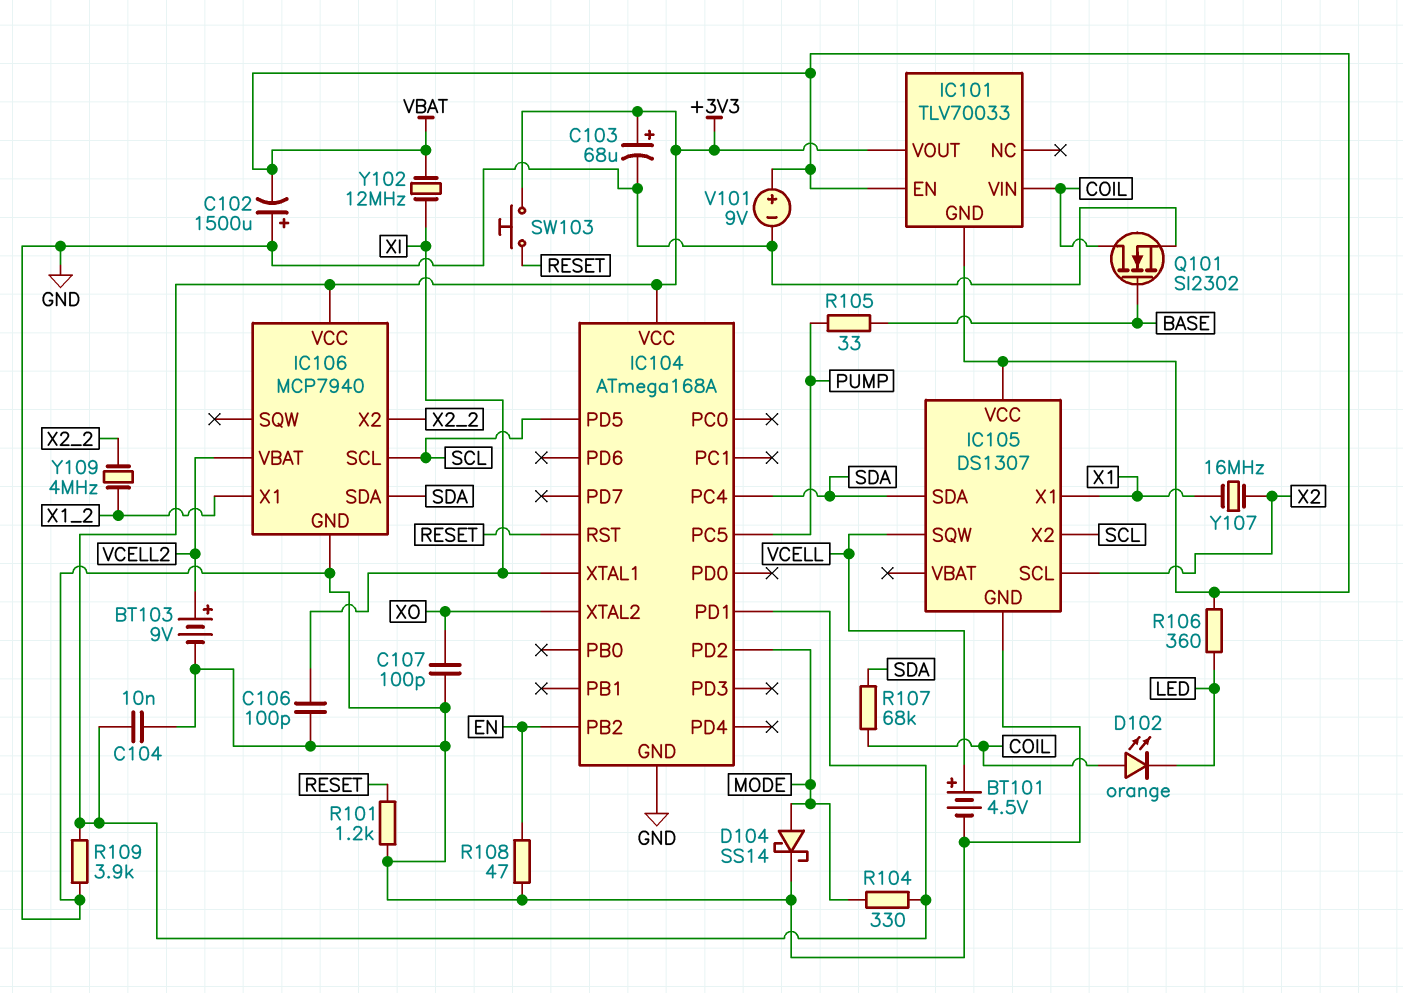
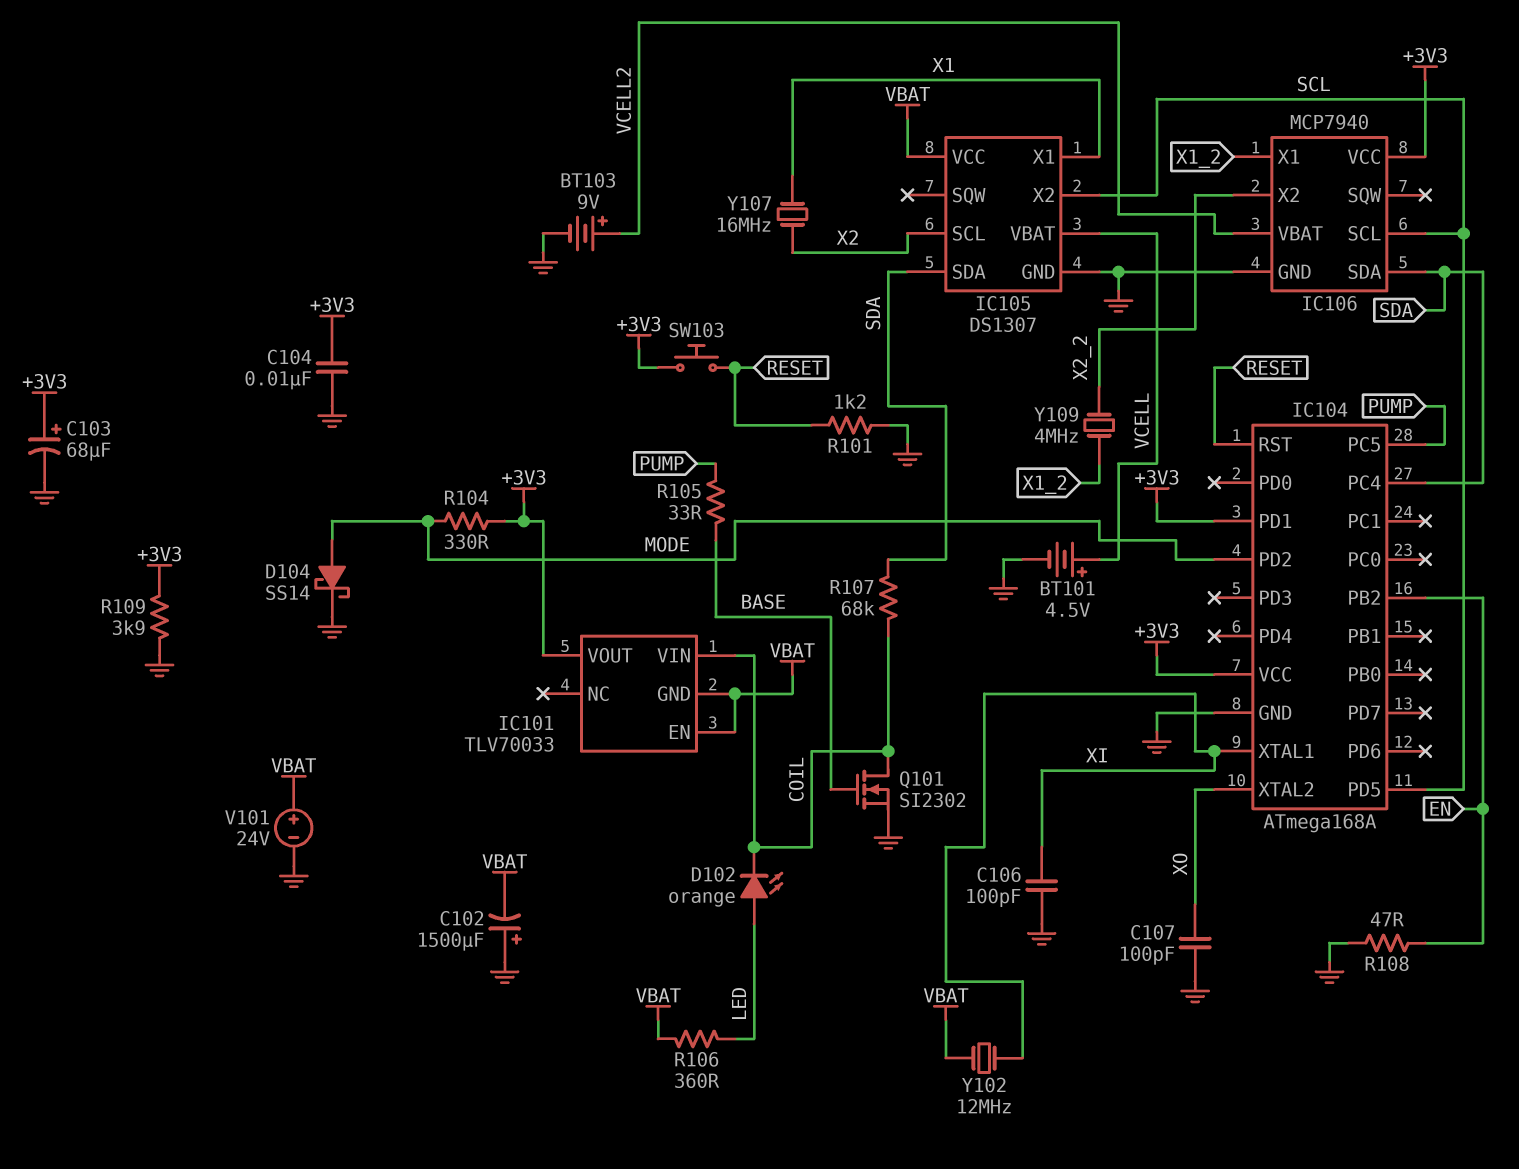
D102: LED orange (A COIL, K LED) -> LED orange (A LED, K COIL)
IC105 pin SQW: VCELL -> none
IC105 pin VBAT: none -> VCELL
V101: 9V (plus VBAT, minus GND) -> 24V (plus VBAT, minus GND)

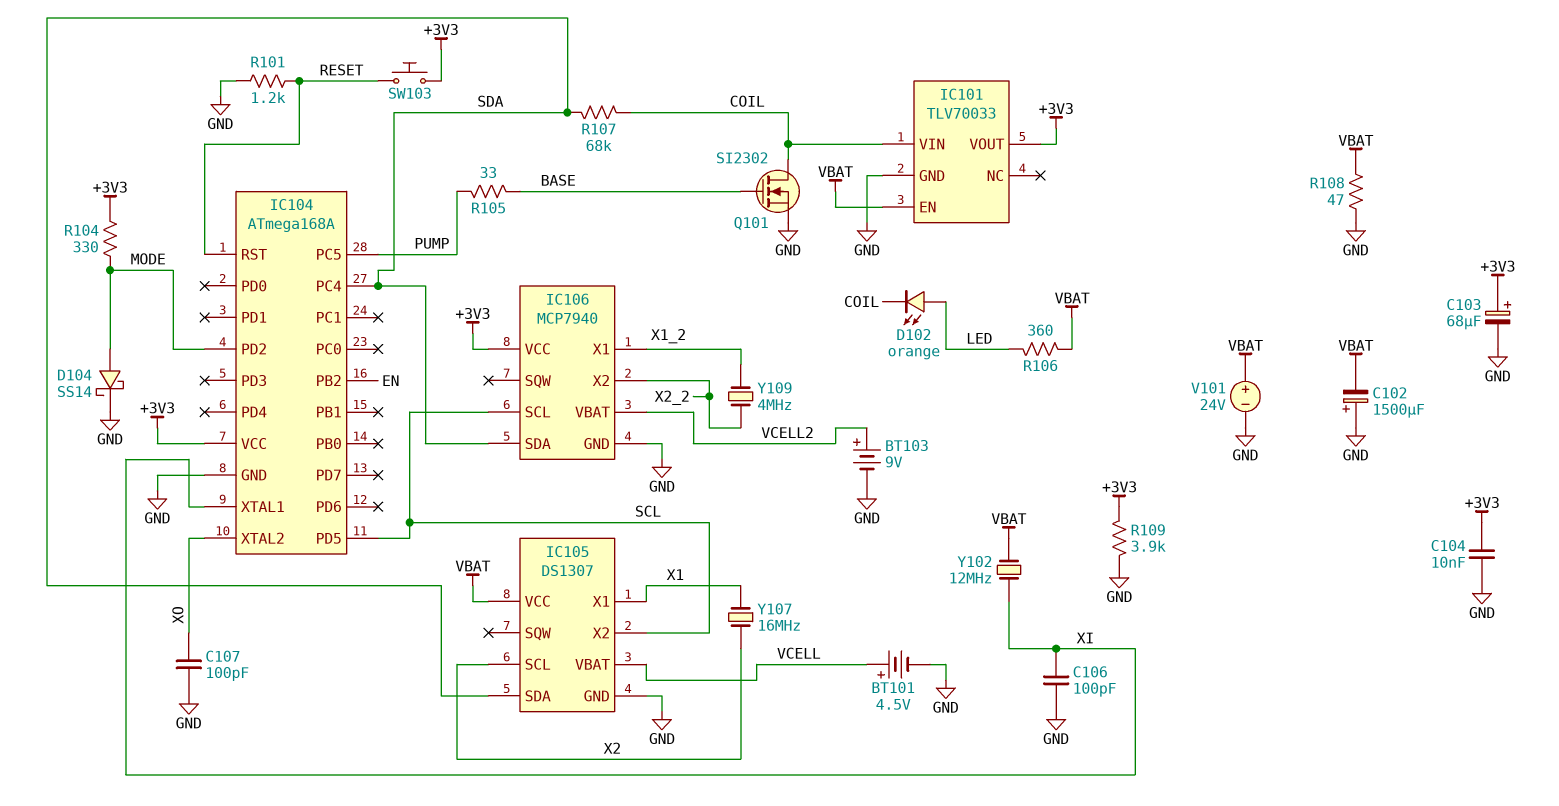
IC101 pin GND: VBAT -> GND
IC104 pin PD1: +3V3 -> none
R108: 47 (EN, GND) -> 47 (GND, VBAT)

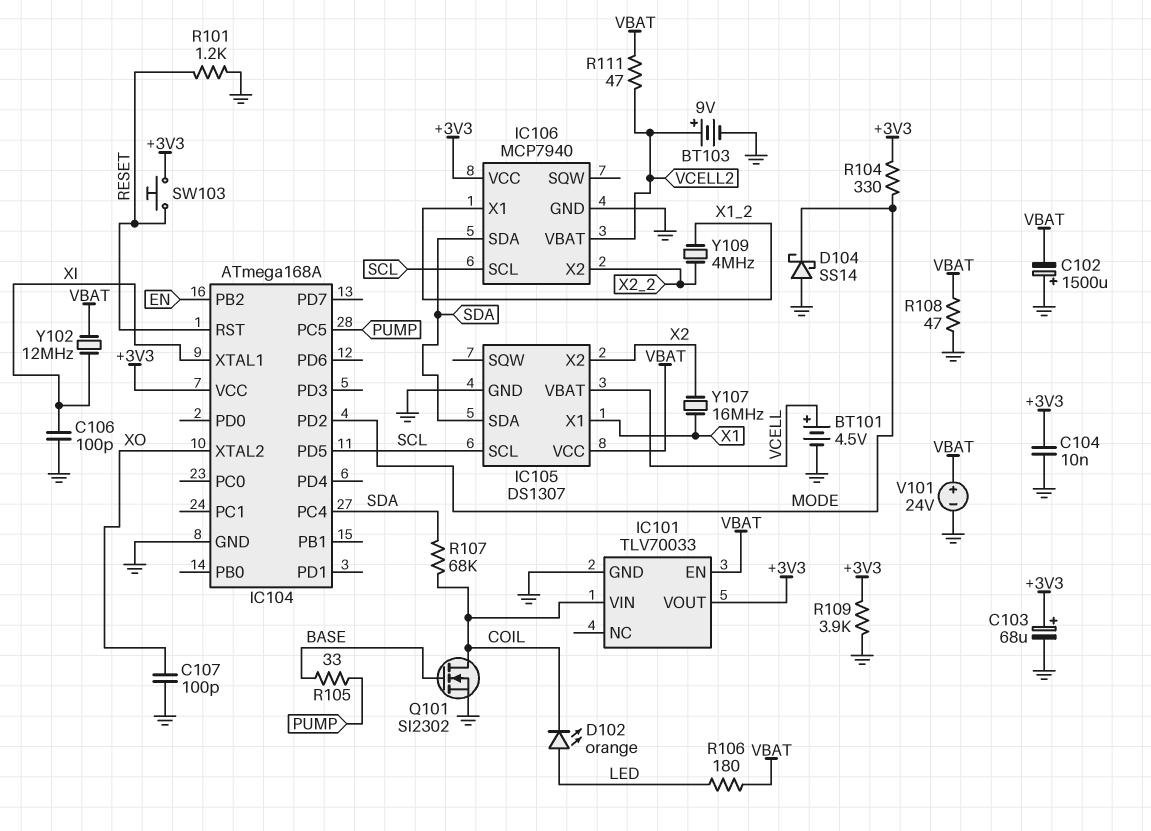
D104: schottky SS14 (A MODE, K GND) -> schottky SS14 (A GND, K MODE)
IC105 pin SCL: X2 -> SCL
IC105 pin X2: SCL -> X2
R106: 360 (LED, VBAT) -> 180 (LED, VBAT)
R111: none -> 47 (VBAT, VCELL2)

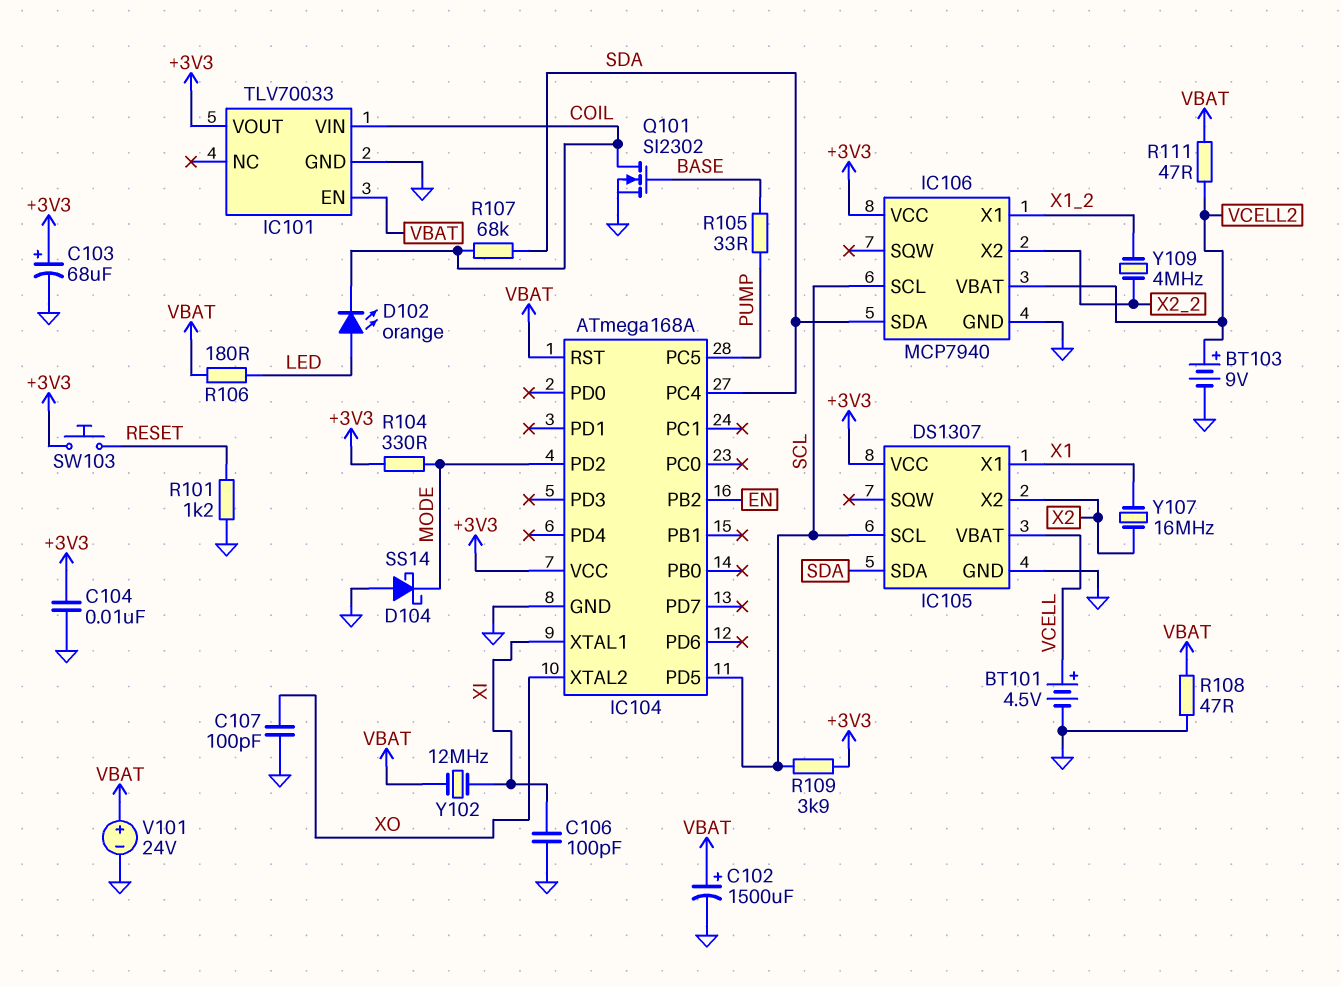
C102: 1500uF (plus GND, minus VBAT) -> 1500uF (plus VBAT, minus GND)
IC104 pin RST: RESET -> VBAT
IC105 pin VCC: VBAT -> +3V3
R109: 3.9k (+3V3, GND) -> 3.9k (+3V3, SCL)

